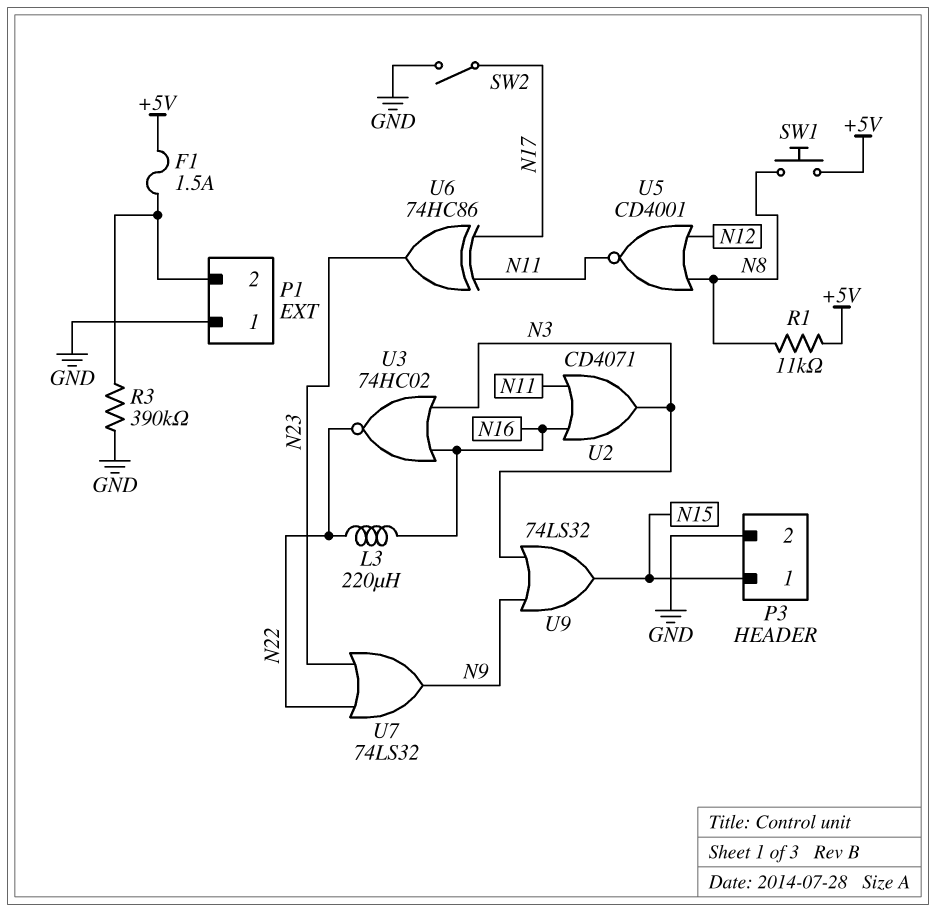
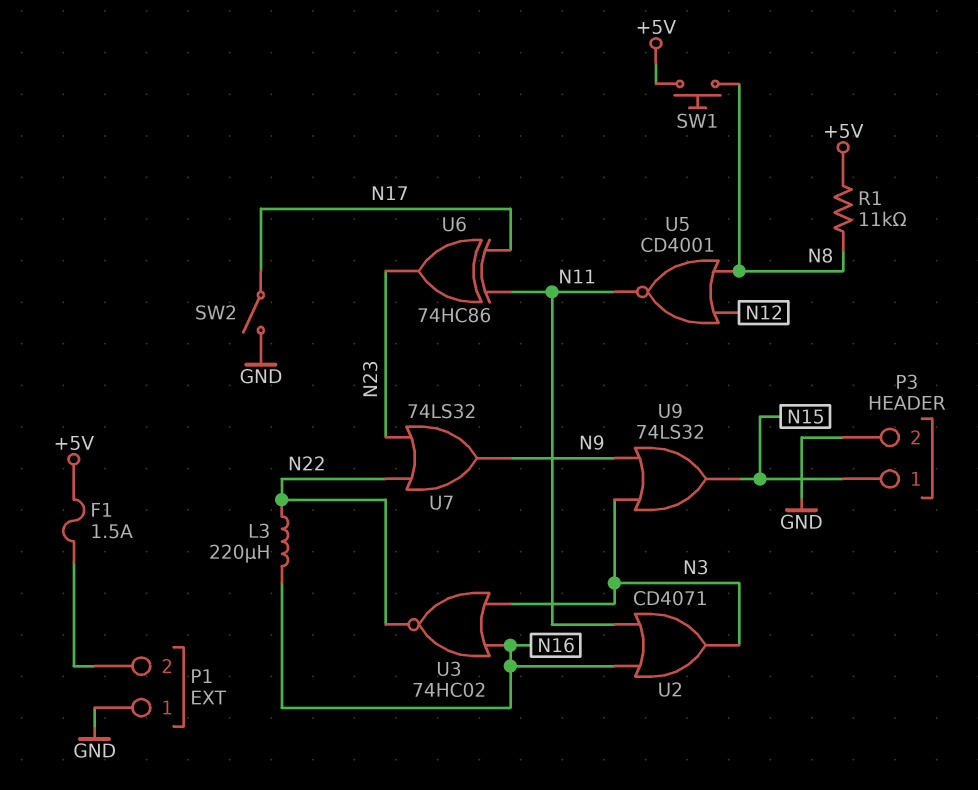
R3: 390k (GND, P1/2) -> none

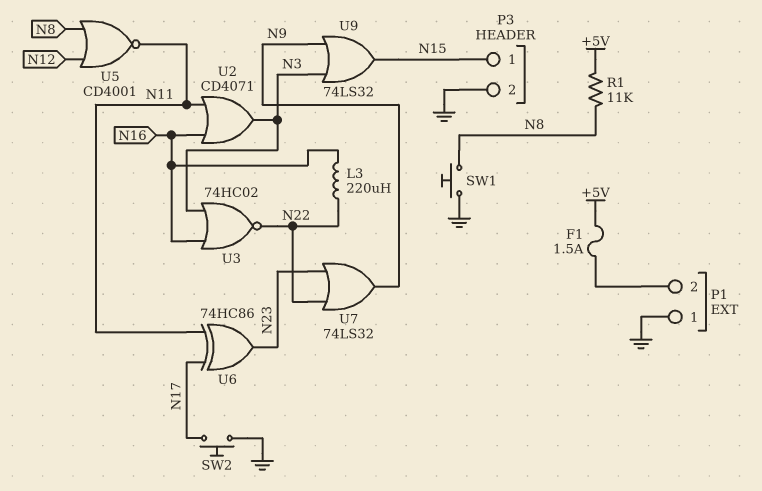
SW1: button (+5V, N8) -> button (GND, N8)
SW2: switch (GND, N17) -> button (GND, N17)

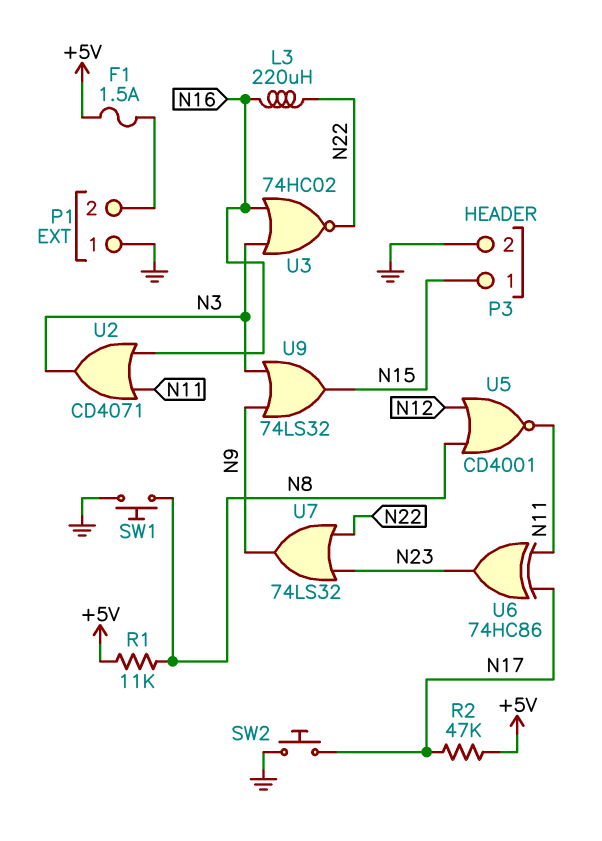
R2: none -> 47k (+5V, N17)

